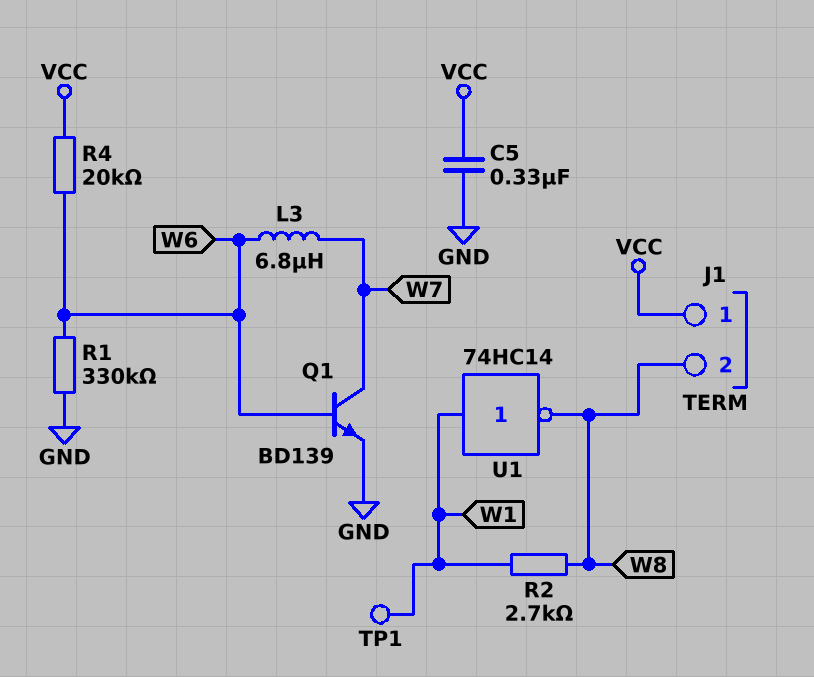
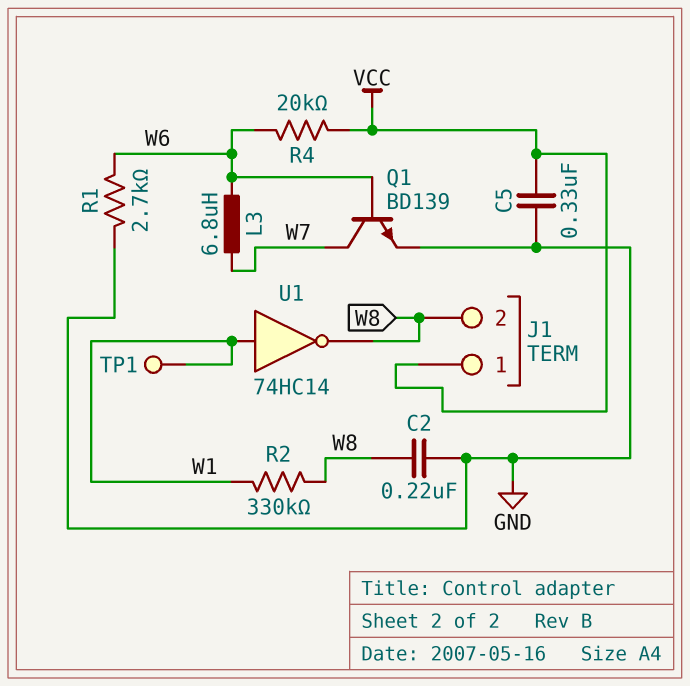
C2: none -> 220nF (GND, W8)
R1: 330k (GND, W6) -> 2.7k (GND, W6)
R2: 2.7k (W1, W8) -> 330k (W1, W8)

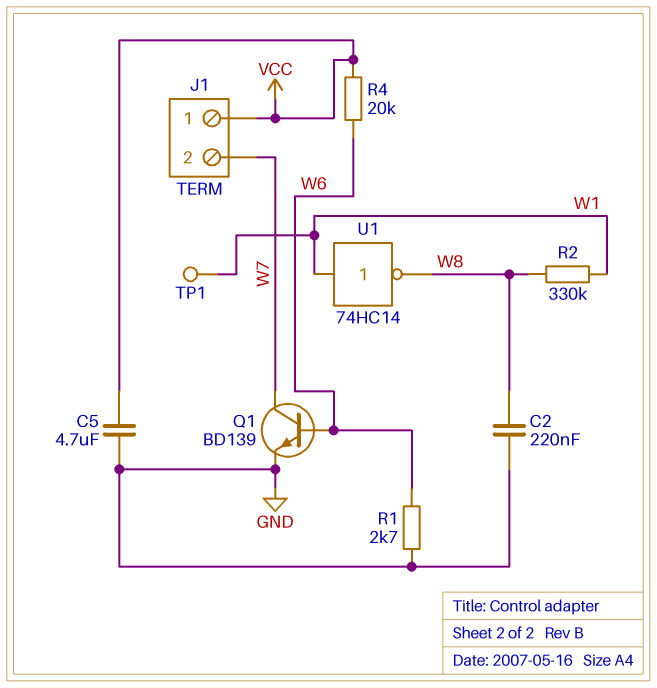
C5: 330nF (GND, VCC) -> 4.7uF (GND, VCC)
J1 pin 2: W8 -> W7
L3: 6.8uH (W6, W7) -> none

